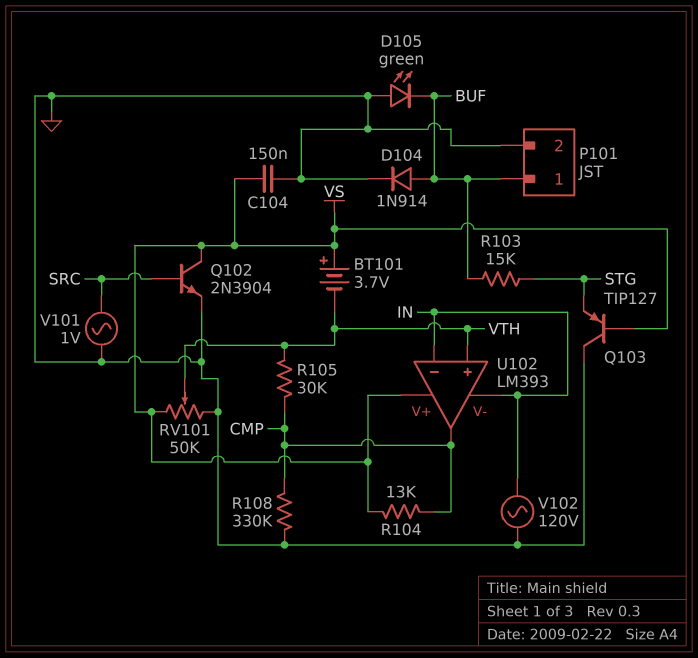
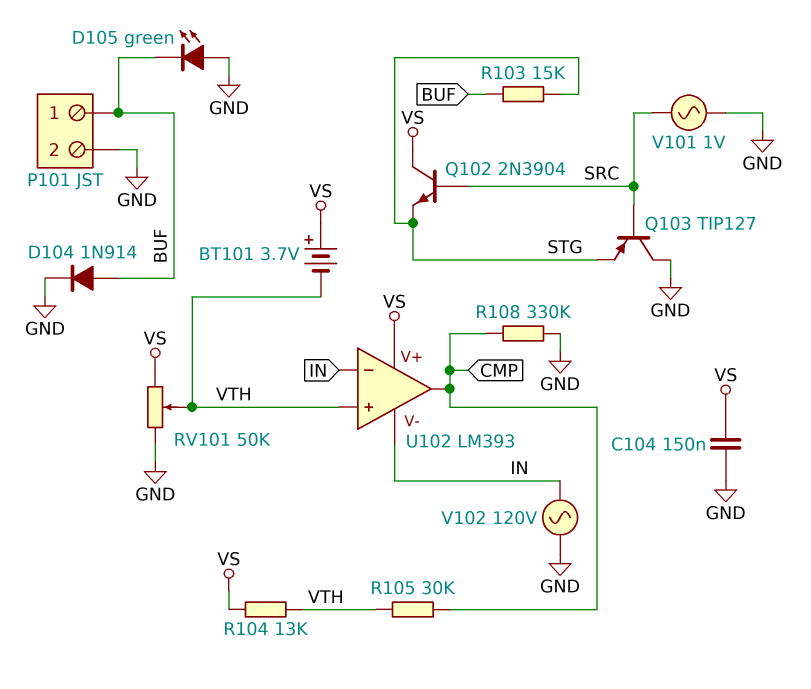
Q102: NPN 2N3904 (B SRC, C VS, E GND) -> NPN 2N3904 (B SRC, C VS, E STG)
Q103: PNP TIP127 (B VS, C GND, E STG) -> PNP TIP127 (B SRC, C GND, E STG)
R104: 13k (CMP, VS) -> 13k (VS, VTH)

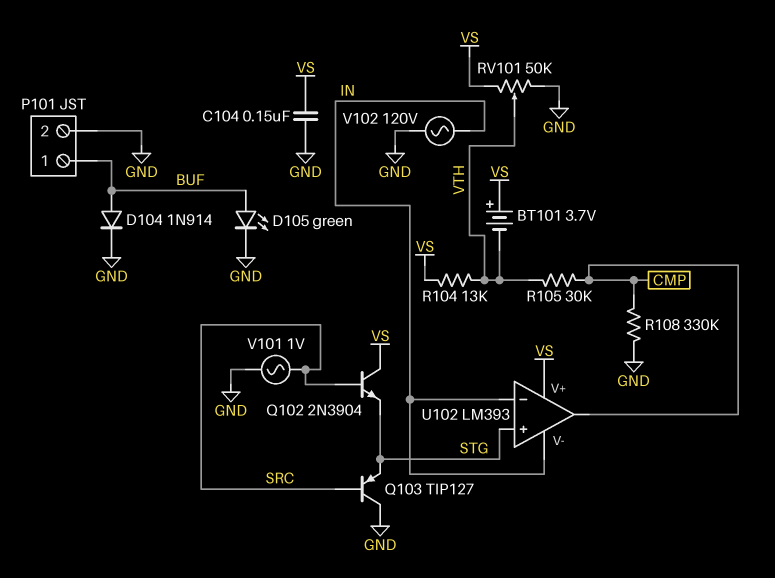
D105: LED green (A GND, K BUF) -> LED green (A BUF, K GND)
R103: 15k (BUF, STG) -> none
U102 pin in+: VTH -> STG

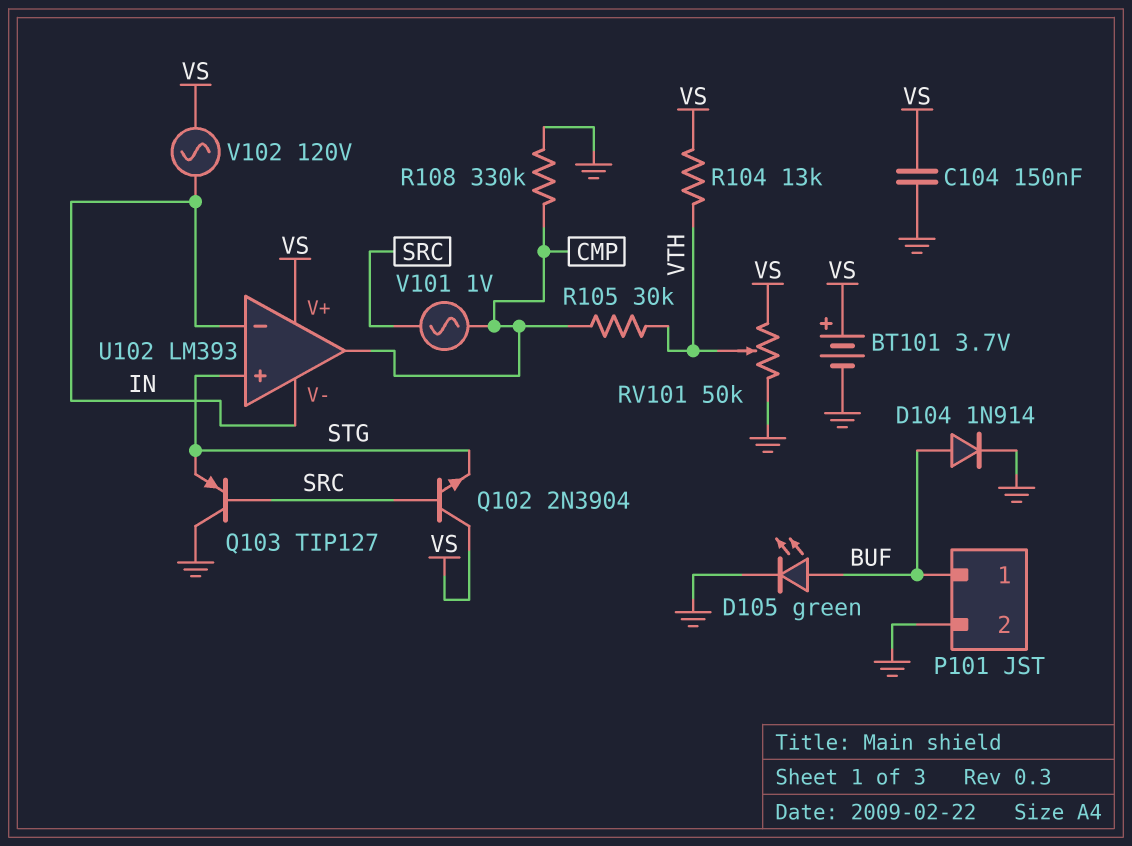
BT101: 3.7V (plus VS, minus VTH) -> 3.7V (plus VS, minus GND)
V101: AC 1V (GND, SRC) -> AC 1V (CMP, SRC)
V102: AC 120V (GND, IN) -> AC 120V (IN, VS)

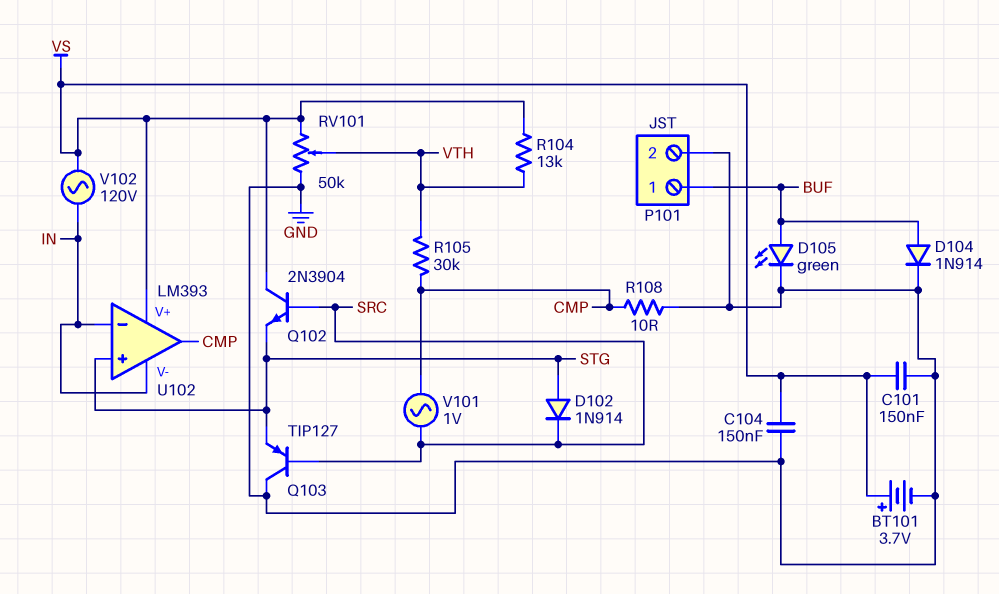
C101: none -> 150nF (GND, VS)
D102: none -> diode 1N914 (A STG, K SRC)
R108: 330k (CMP, GND) -> 10 (CMP, GND)

